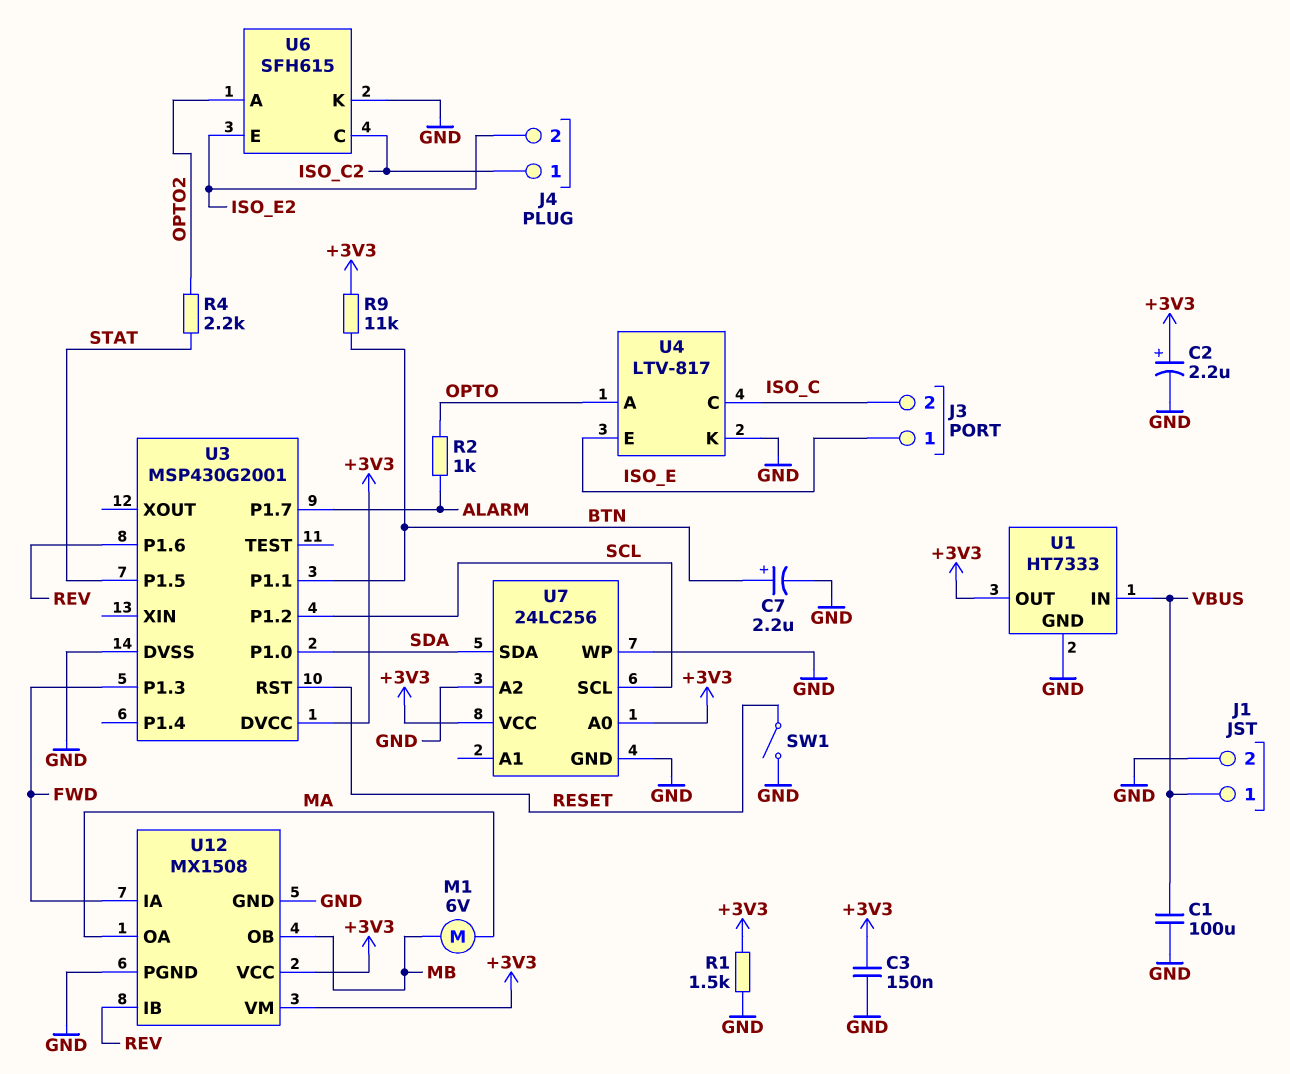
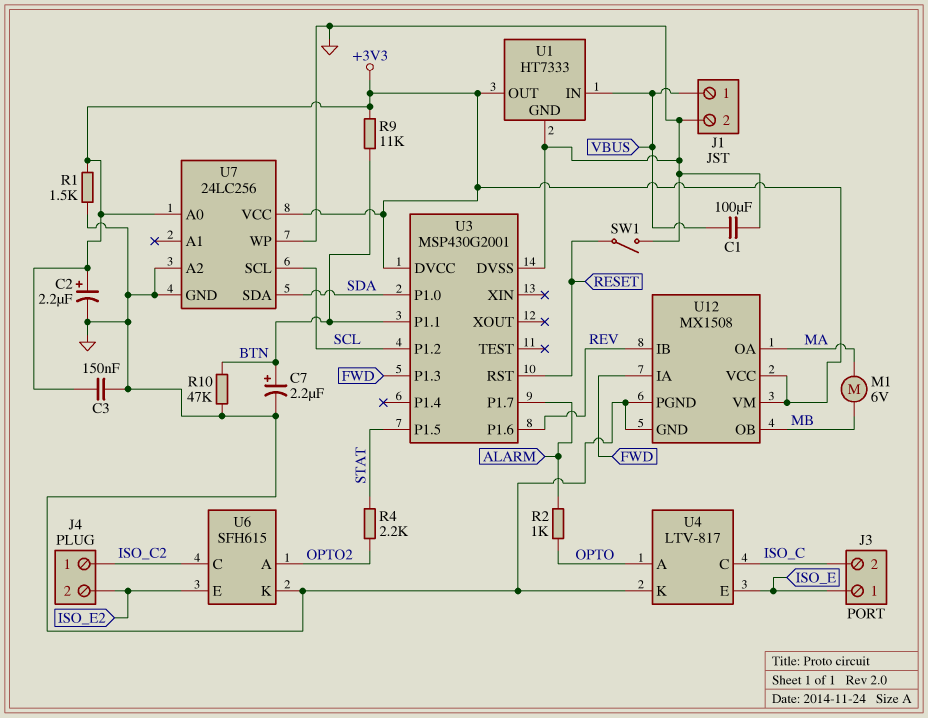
R10: none -> 47k (BTN, GND)

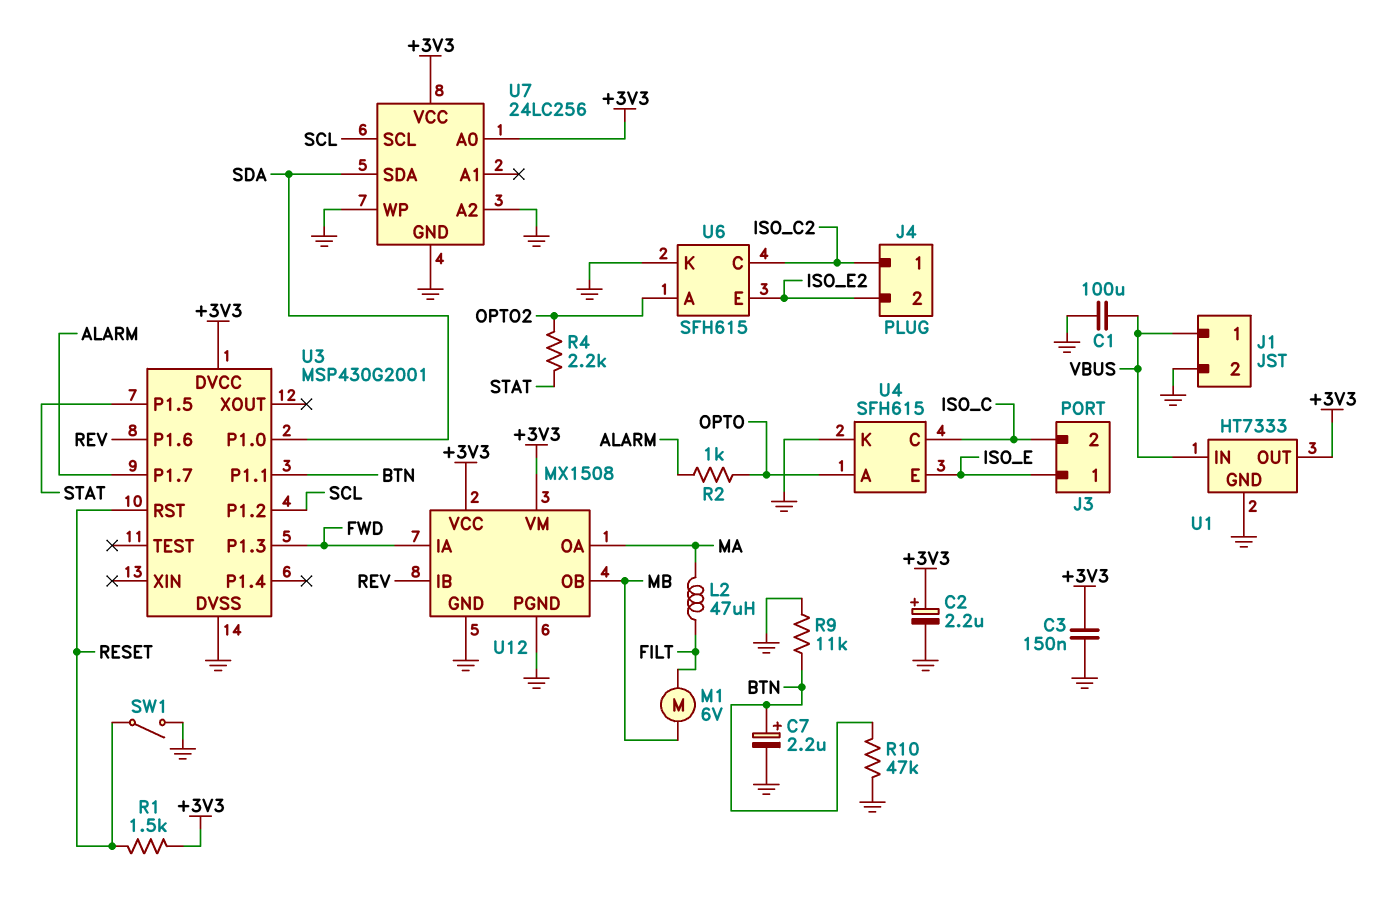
L2: none -> 47uH (FILT, MA)
M1: motor 6V (MA, MB) -> motor 6V (FILT, MB)
R1: 1.5k (+3V3, GND) -> 1.5k (+3V3, RESET)
R9: 11k (+3V3, BTN) -> 11k (BTN, GND)
U4: LTV-817 -> SFH615

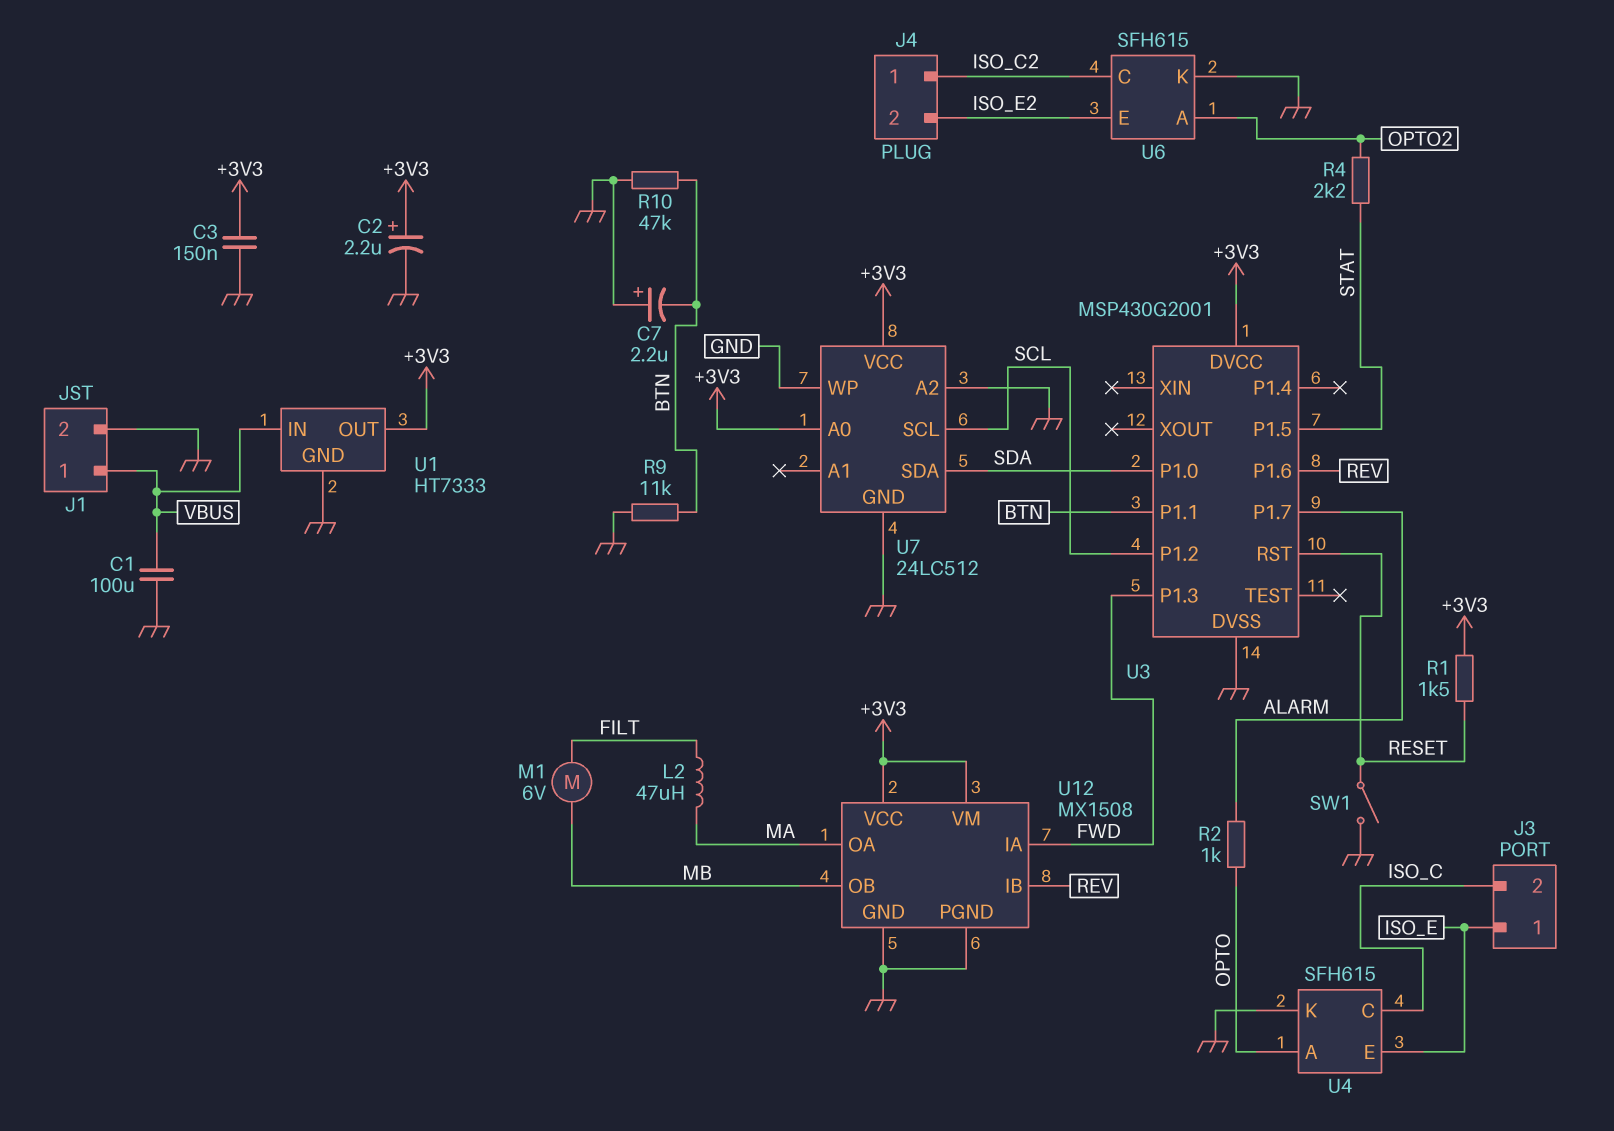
C7: 2.2uF (plus BTN, minus GND) -> 2.2uF (plus GND, minus BTN)
U7: 24LC256 -> 24LC512

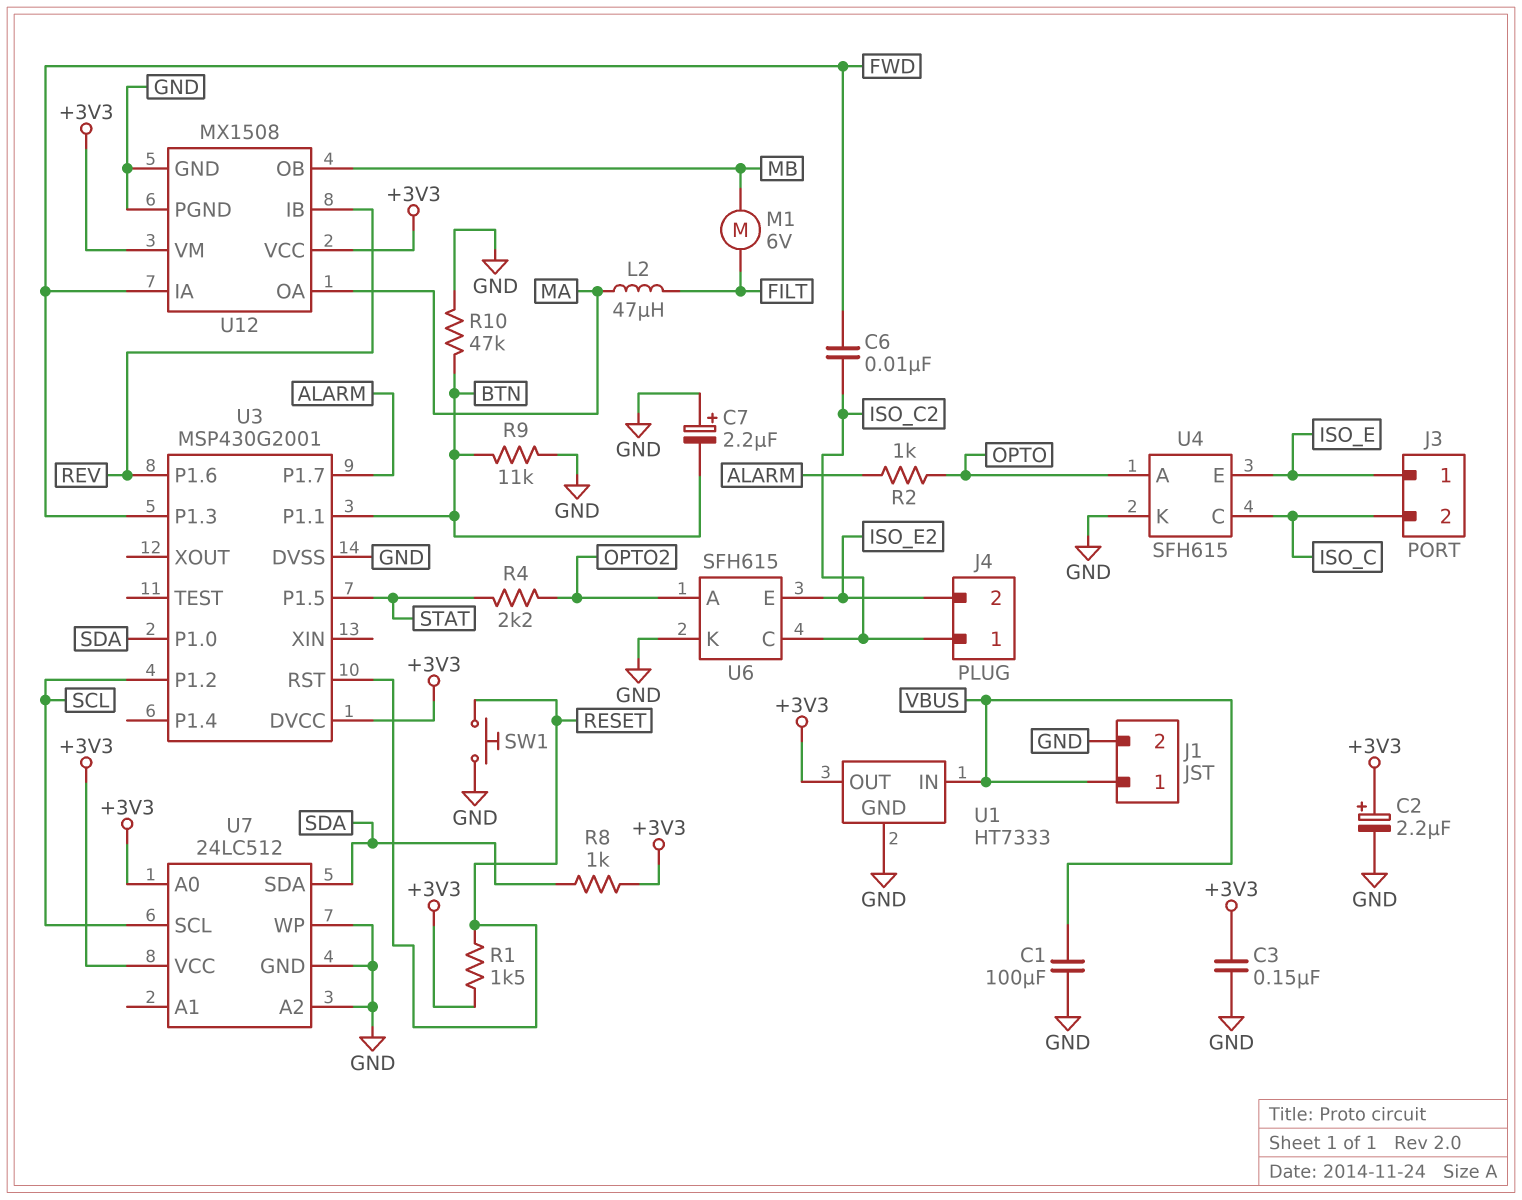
C6: none -> 10nF (FWD, ISO_C2)
R8: none -> 1k (+3V3, SDA)
SW1: switch (GND, RESET) -> button (GND, RESET)

